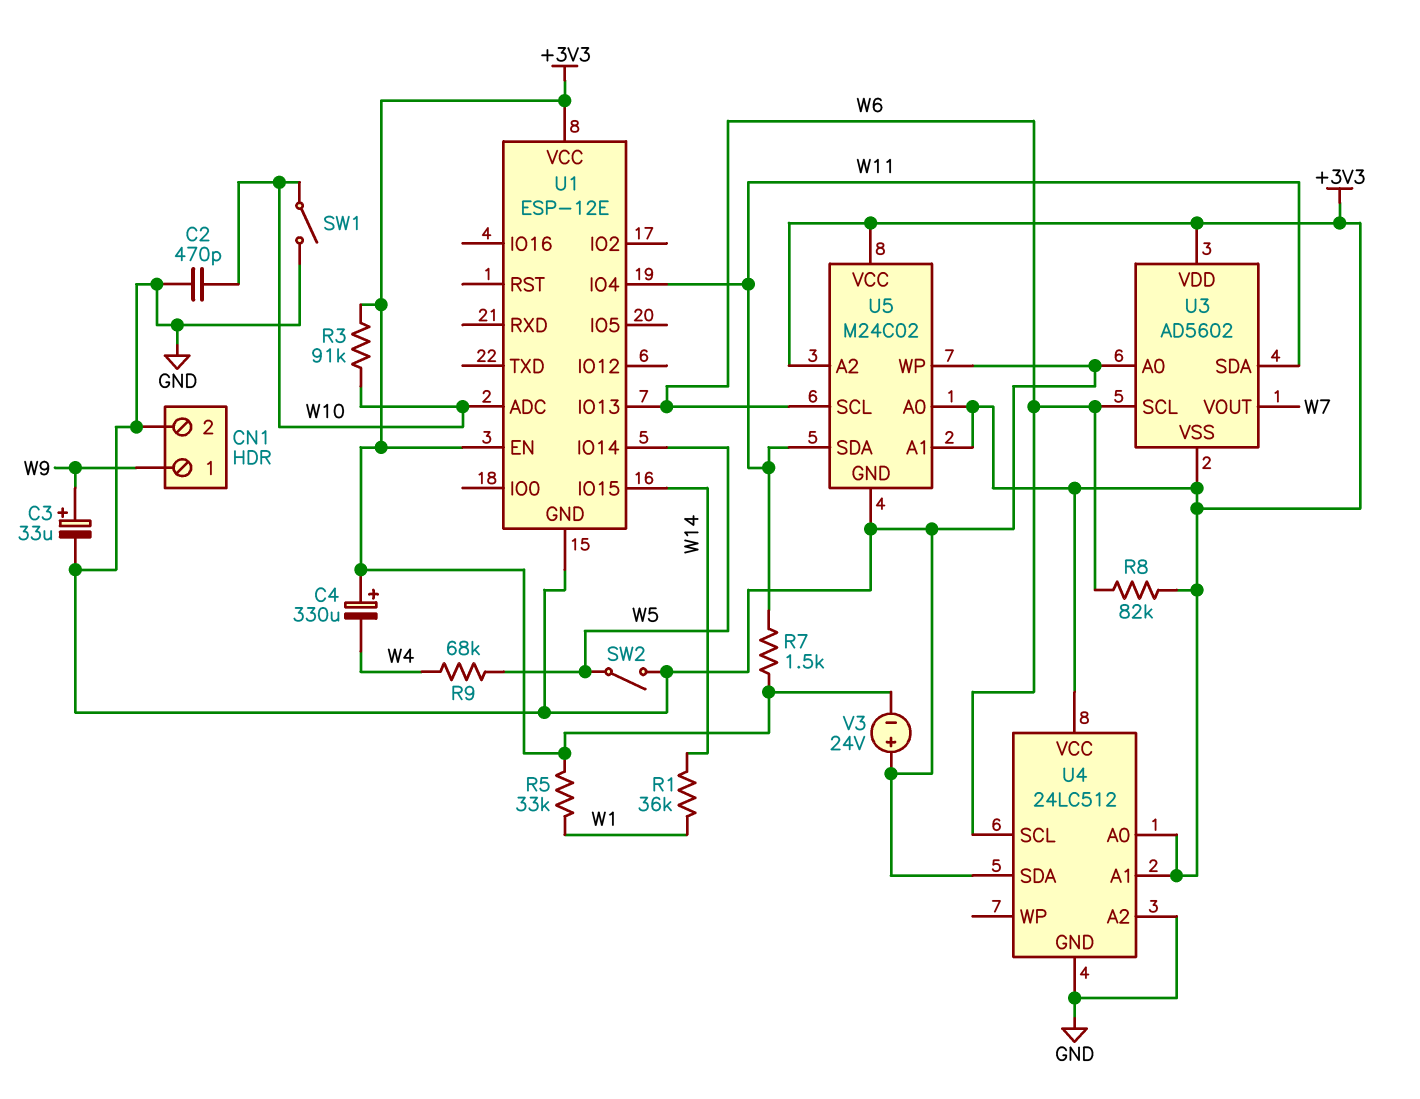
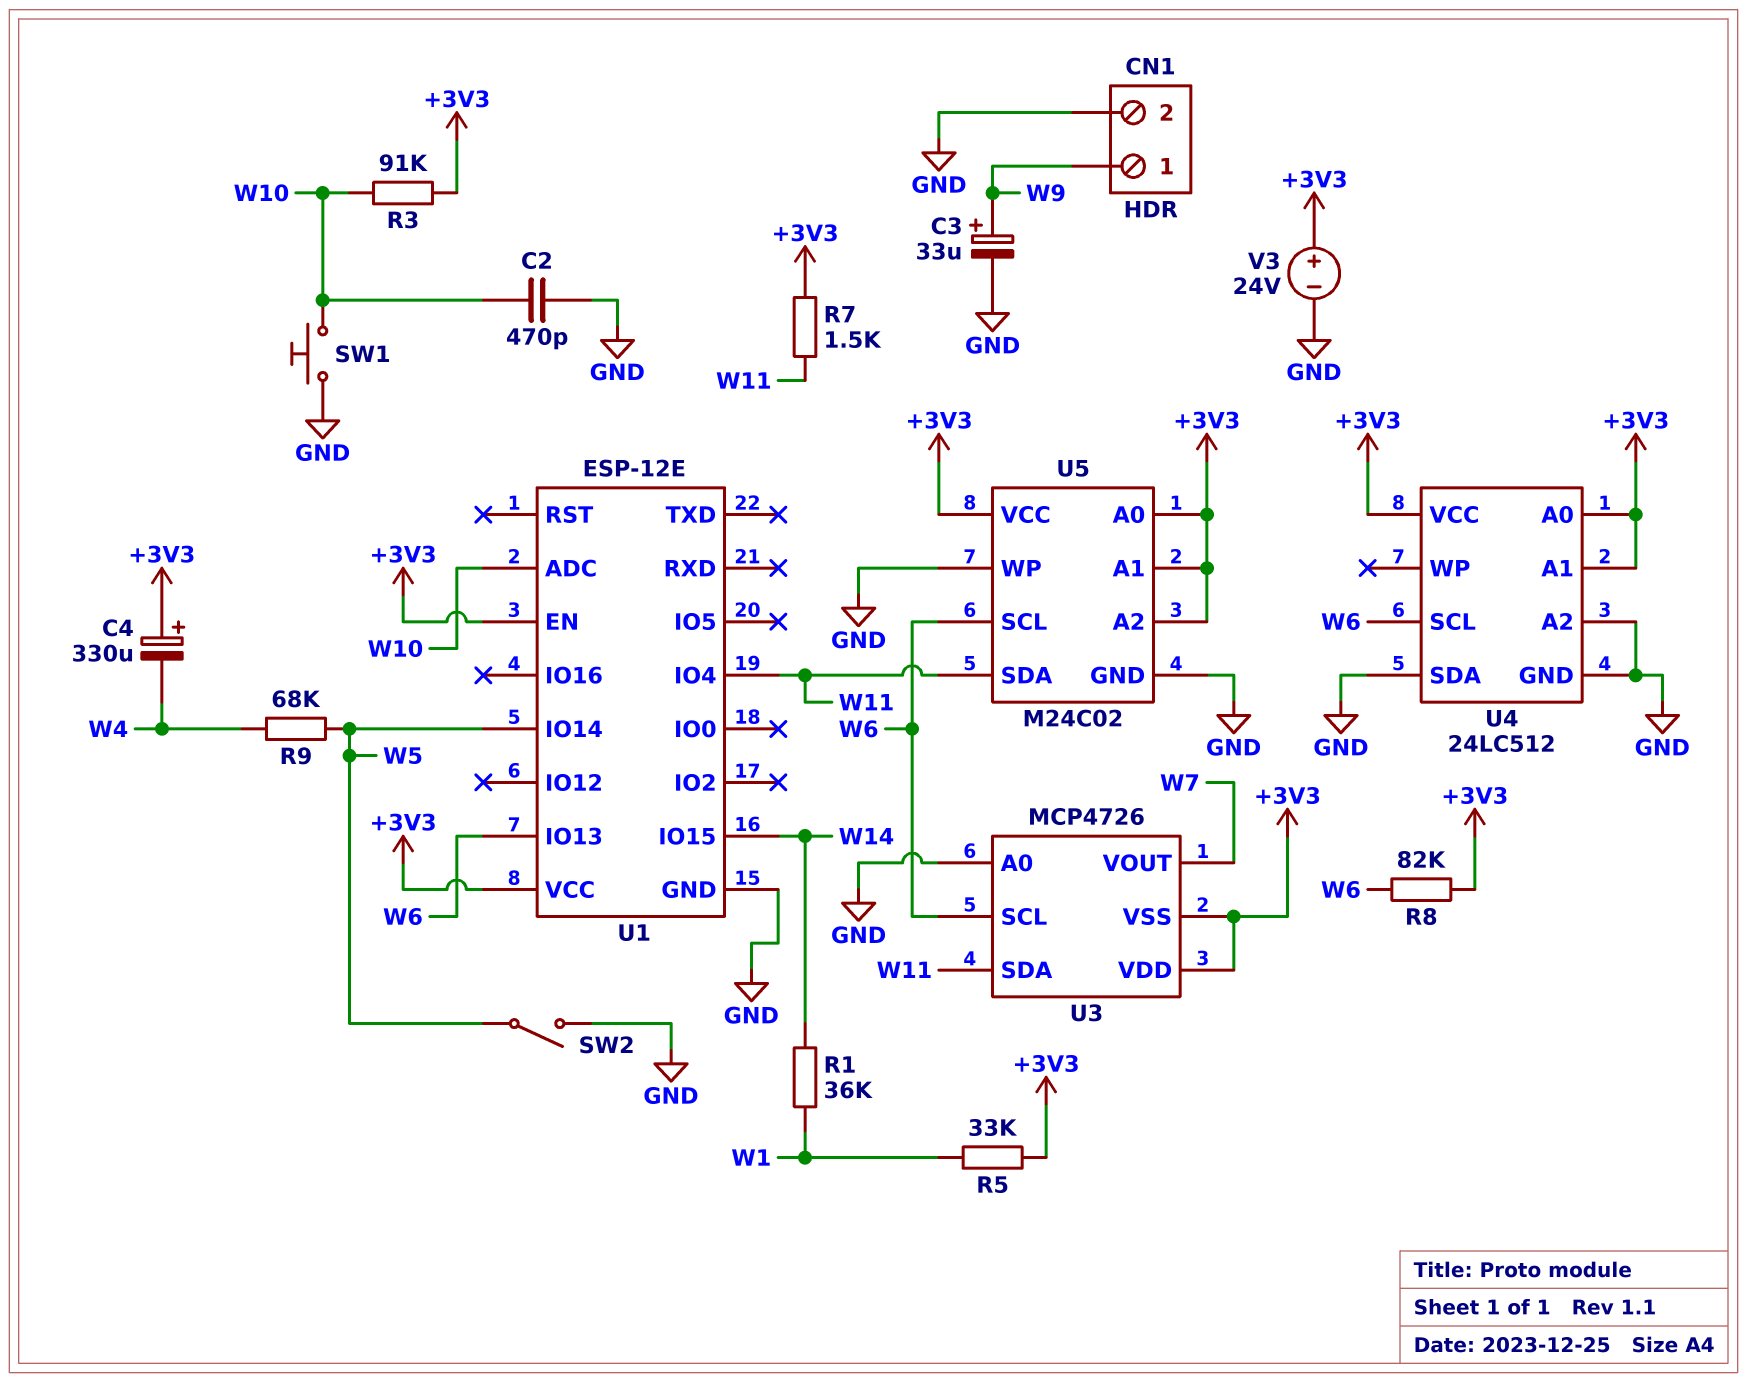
SW1: switch (GND, W10) -> button (GND, W10)
U3: AD5602 -> MCP4726
V3: 24V (plus GND, minus +3V3) -> 24V (plus +3V3, minus GND)

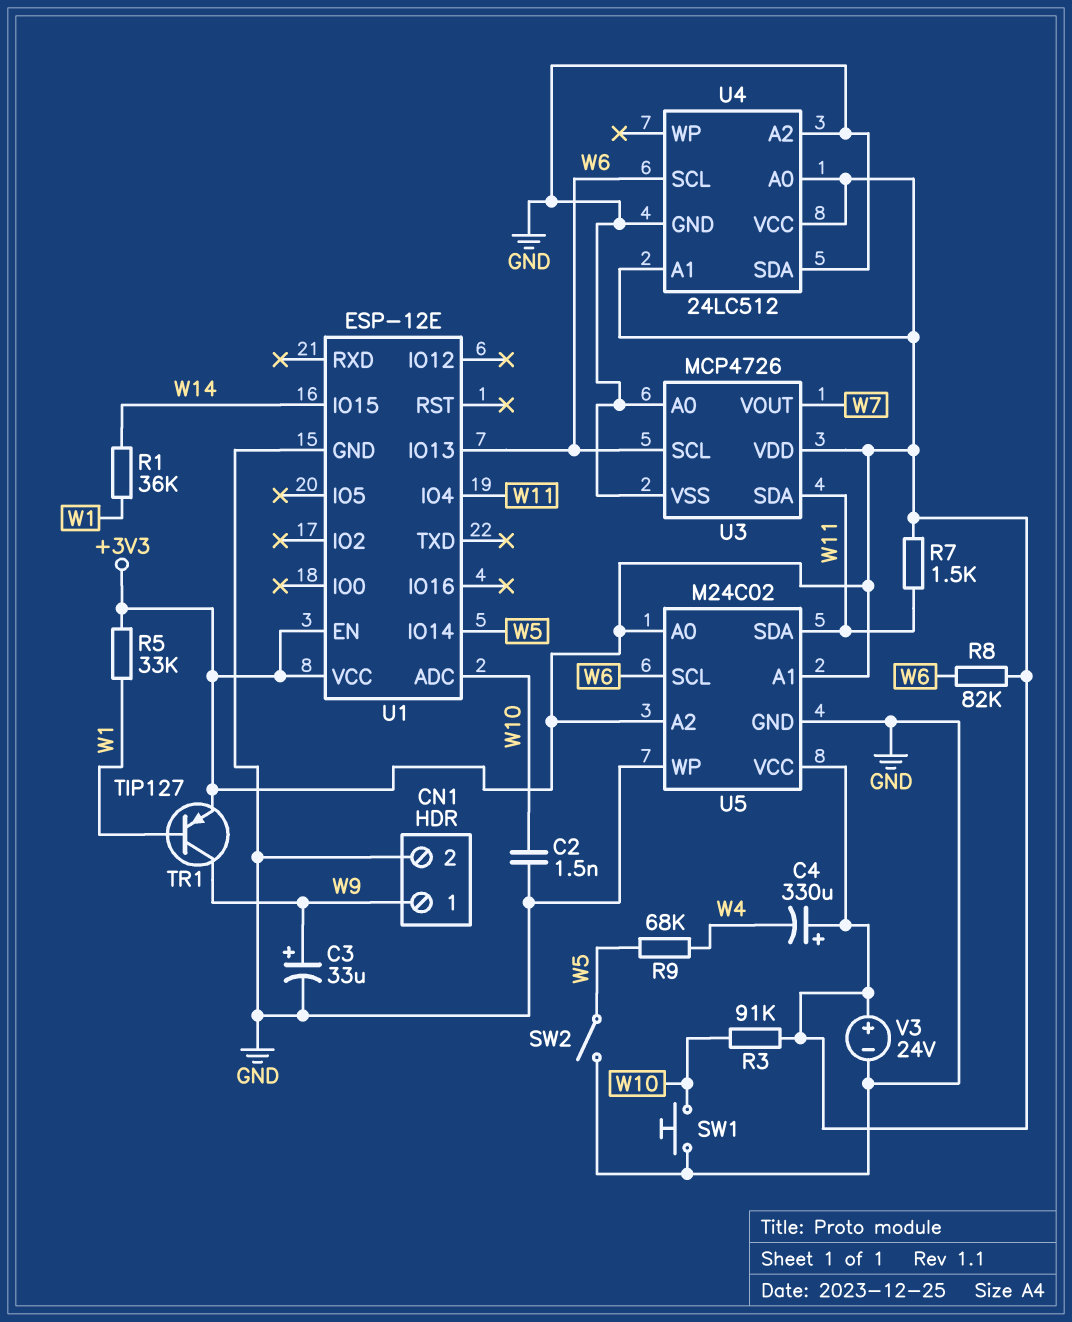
C2: 470pF (GND, W10) -> 1.5nF (GND, W10)
TR1: none -> PNP TIP127 (B W1, C W9, E +3V3)
U3 pin VSS: +3V3 -> GND

